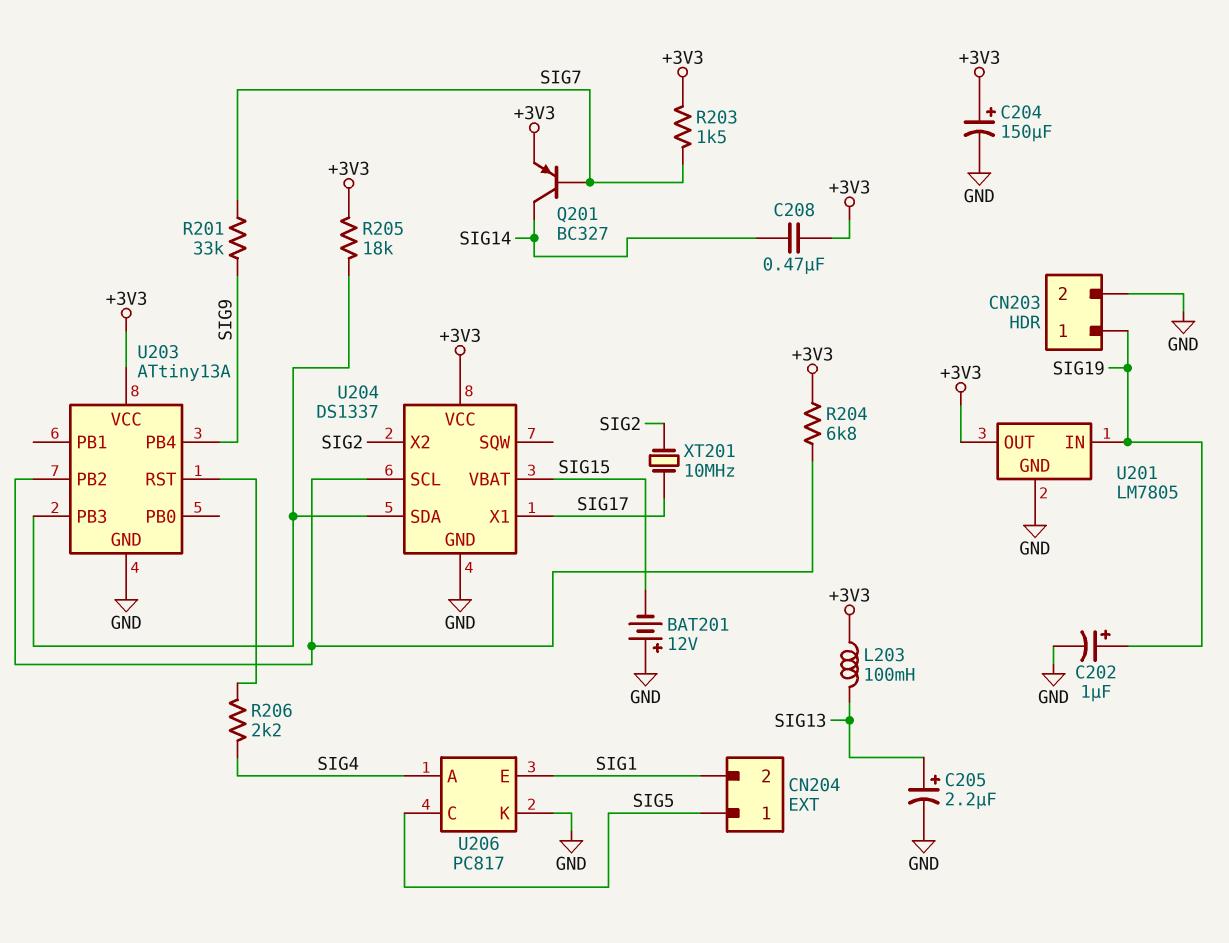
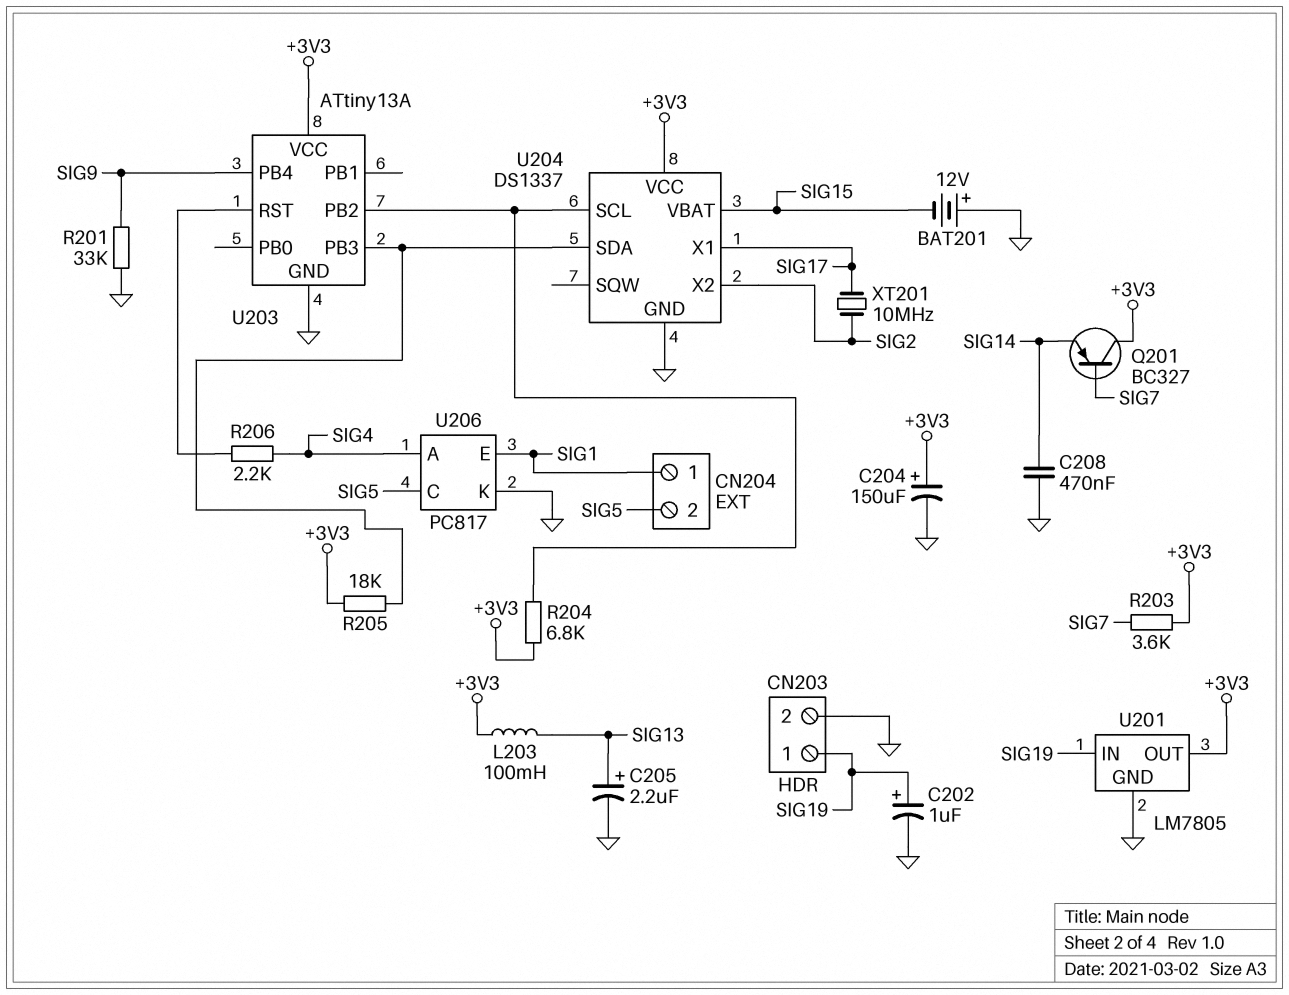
C208: 470nF (+3V3, SIG14) -> 470nF (GND, SIG14)
CN204 pin 1: SIG5 -> SIG1
CN204 pin 2: SIG1 -> SIG5
Q201: PNP BC327 (B SIG7, C SIG14, E +3V3) -> PNP BC327 (B SIG7, C +3V3, E SIG14)
R201: 33k (SIG7, SIG9) -> 33k (GND, SIG9)
R203: 1.5k (+3V3, SIG7) -> 3.6k (+3V3, SIG7)

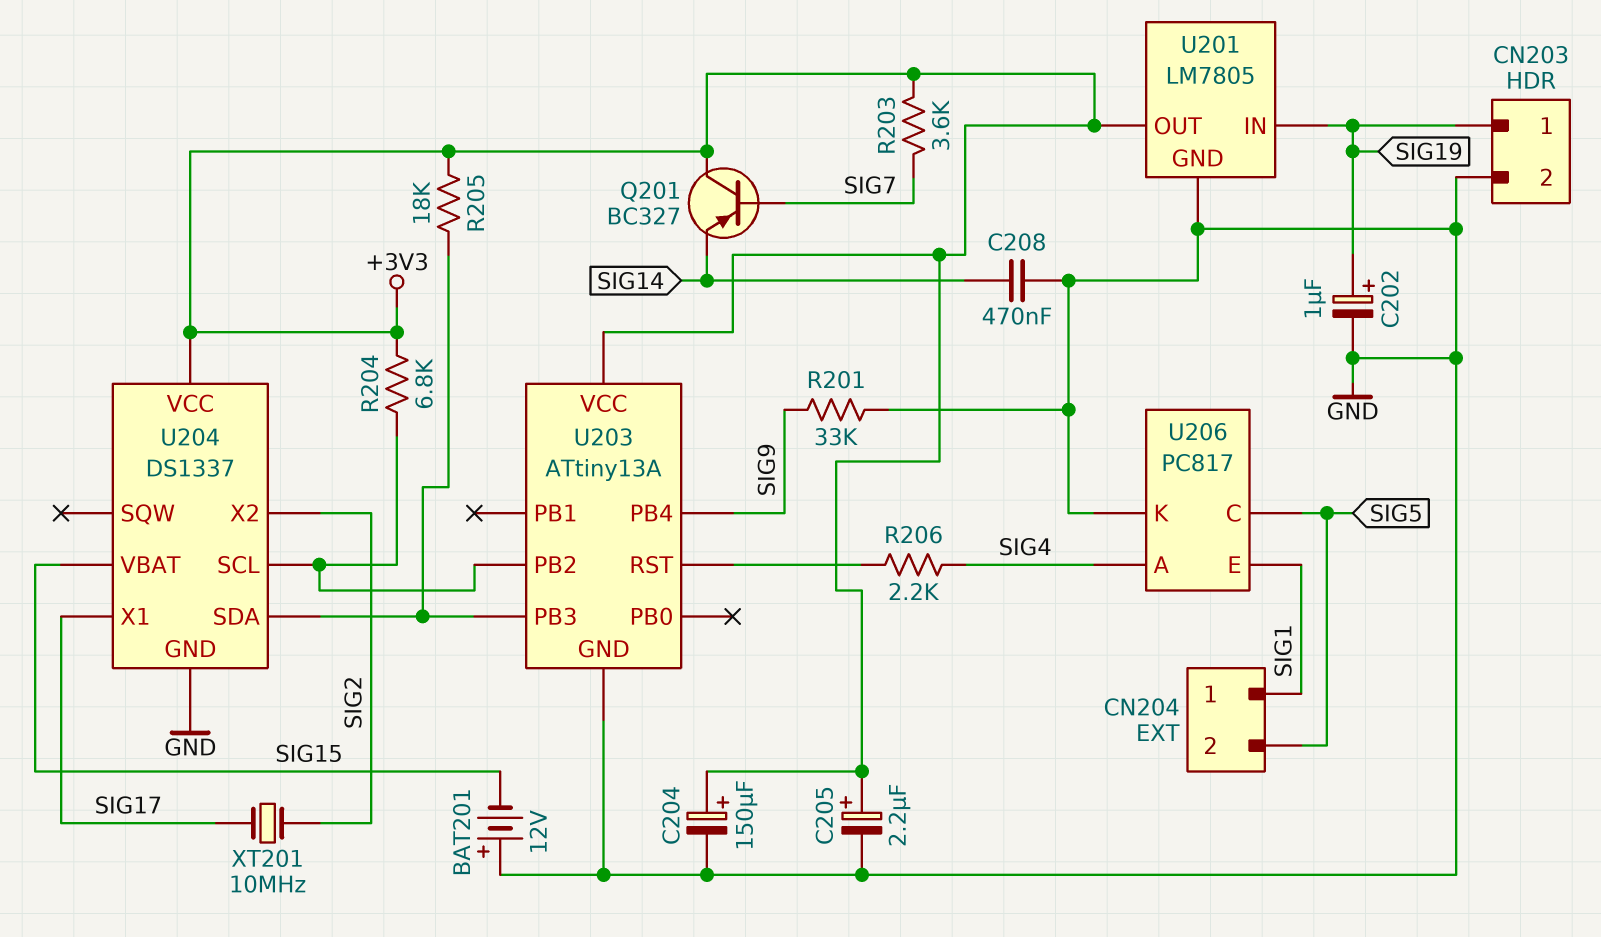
C205: 2.2uF (plus SIG13, minus GND) -> 2.2uF (plus +3V3, minus GND)
L203: 100mH (+3V3, SIG13) -> none

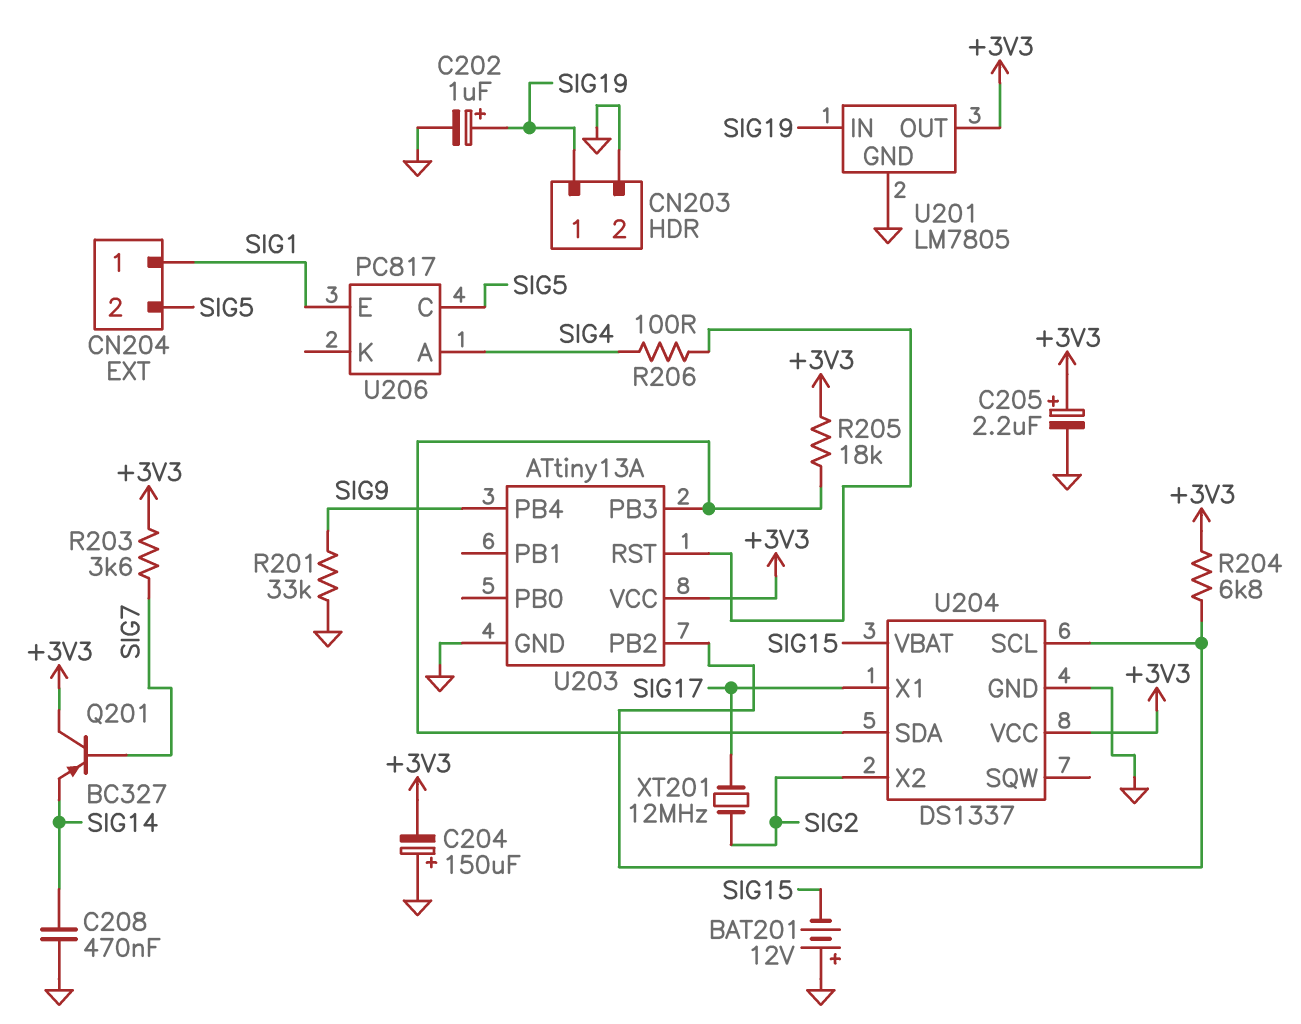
C204: 150uF (plus +3V3, minus GND) -> 150uF (plus GND, minus +3V3)
R206: 2.2k (SIG4, U203/RST) -> 100 (SIG4, U203/RST)
U206 pin K: GND -> none
XT201: 10MHz (SIG2, SIG17) -> 12MHz (SIG2, SIG17)

